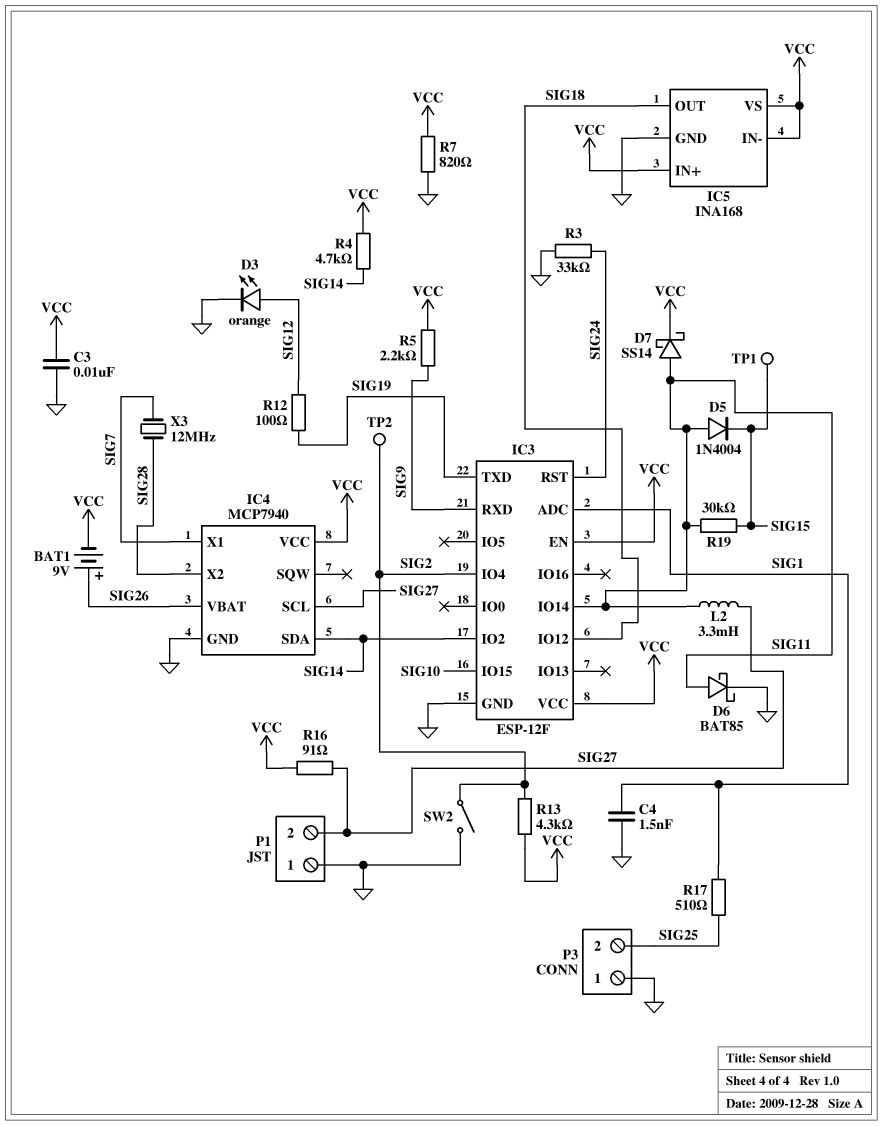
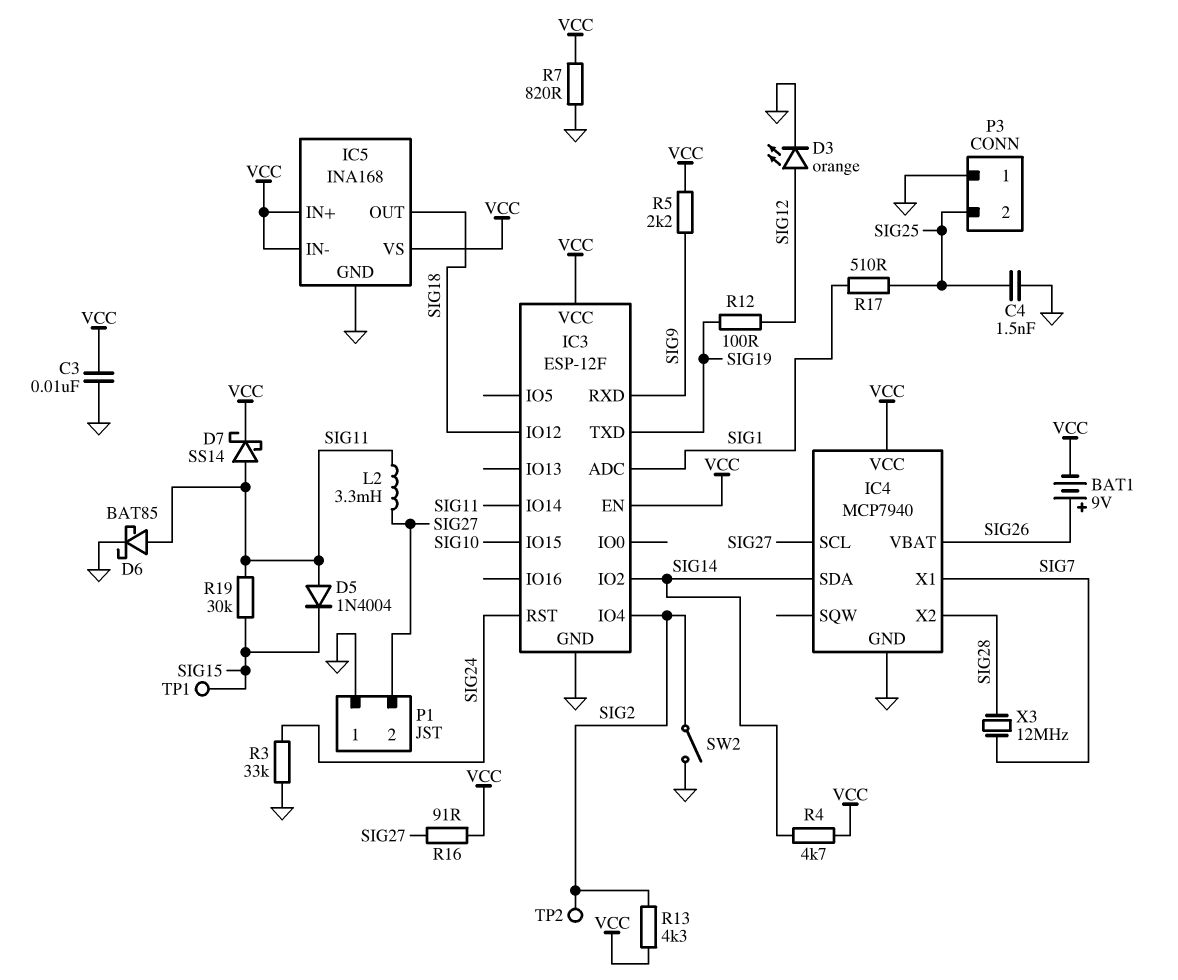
C4: 1.5nF (GND, SIG1) -> 1.5nF (GND, SIG25)

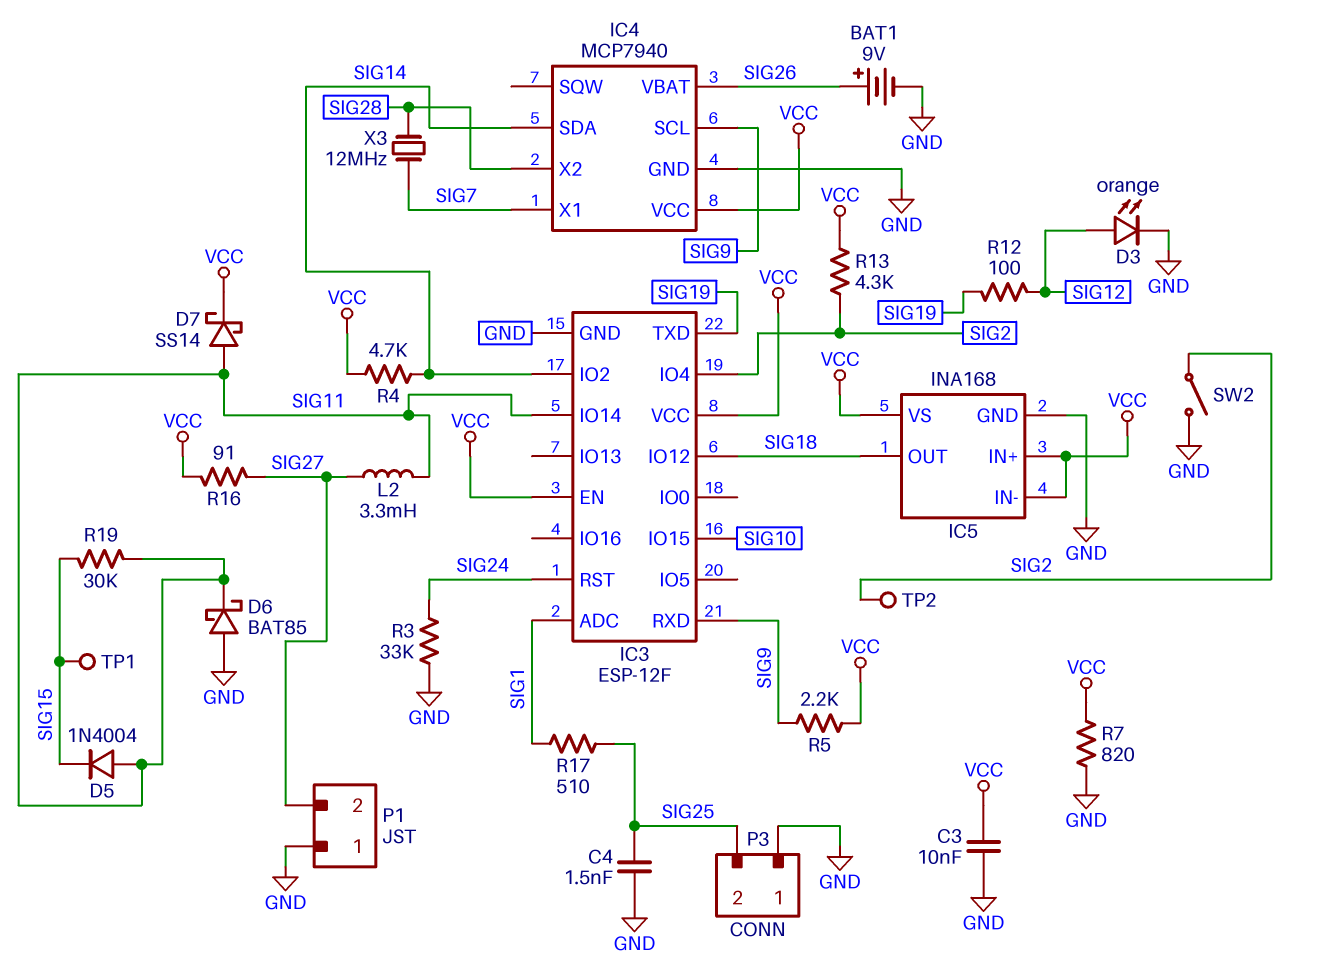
BAT1: 9V (plus SIG26, minus VCC) -> 9V (plus SIG26, minus GND)
D6: schottky BAT85 (A SIG11, K GND) -> schottky BAT85 (A GND, K SIG11)
IC4 pin SCL: SIG27 -> SIG9

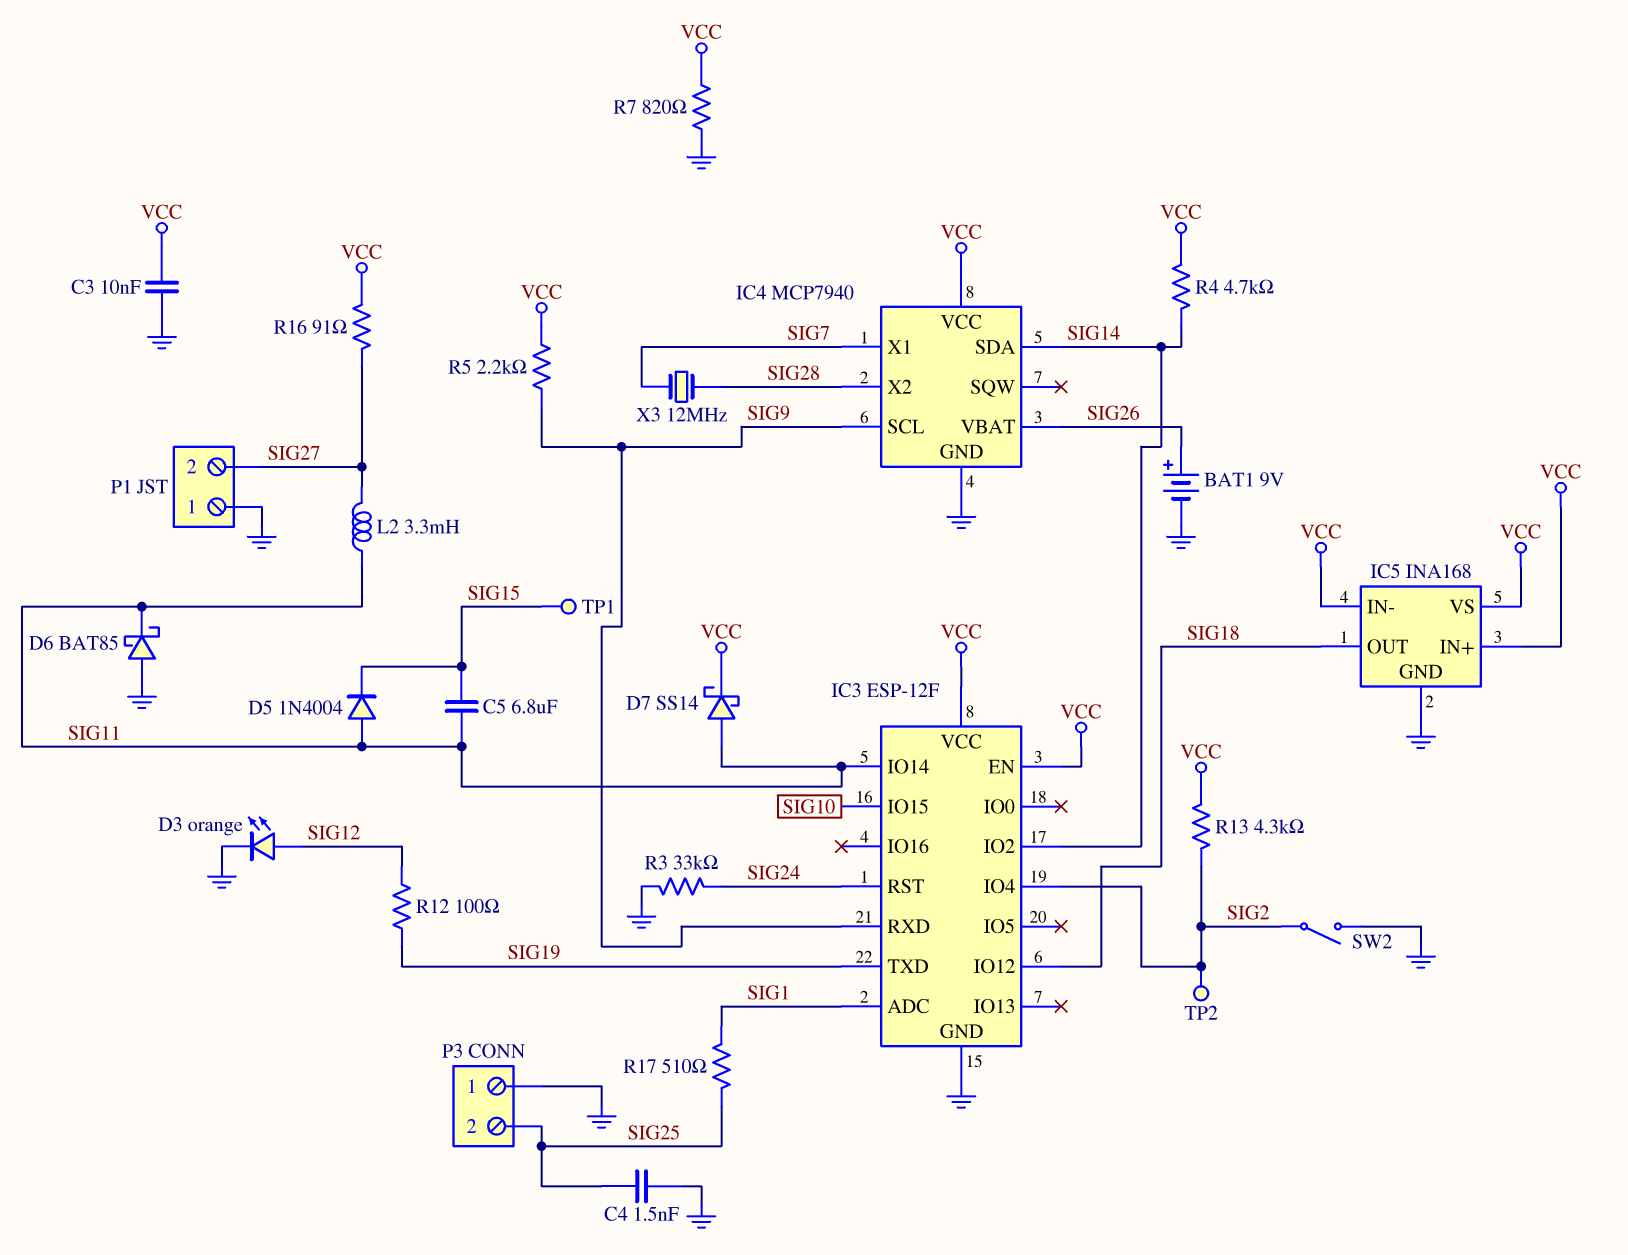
C5: none -> 6.8uF (SIG11, SIG15)
R19: 30k (SIG11, SIG15) -> none

